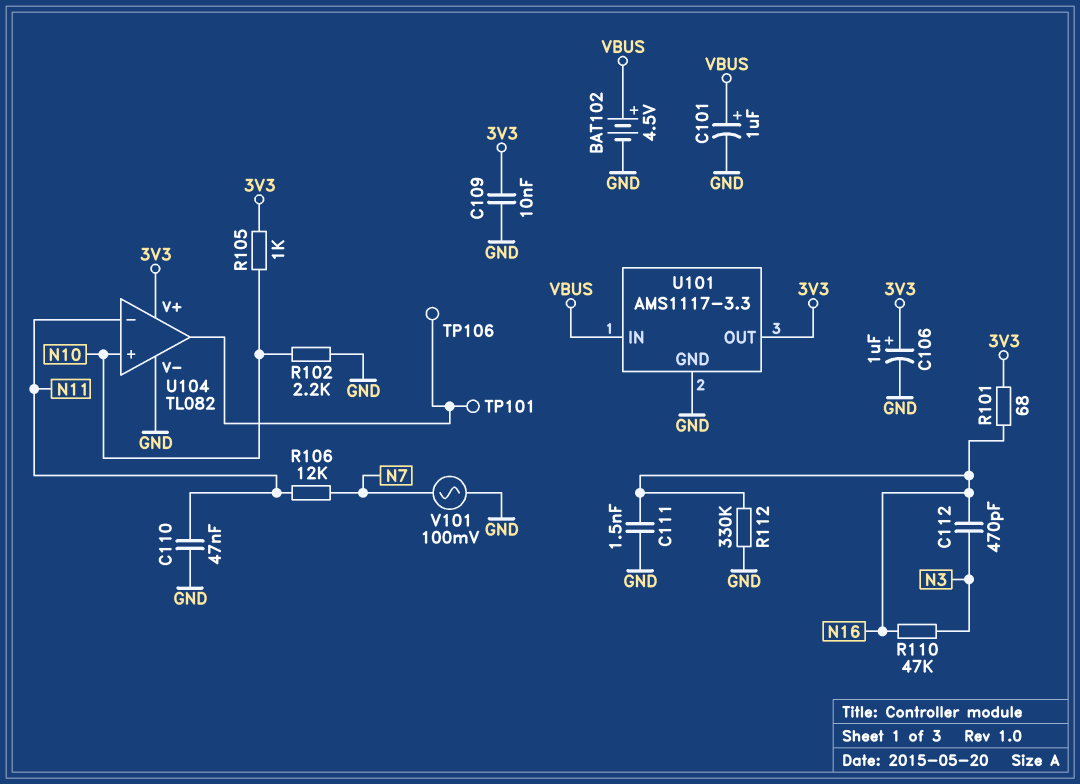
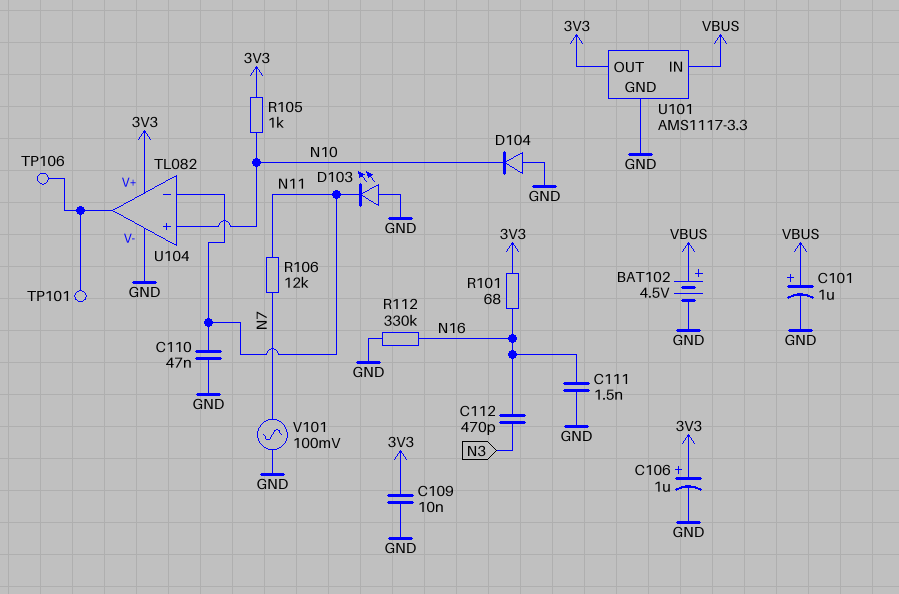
D103: none -> LED (A GND, K N11)
D104: none -> diode (A GND, K N10)
R102: 2.2k (GND, N10) -> none
R110: 47k (N3, N16) -> none

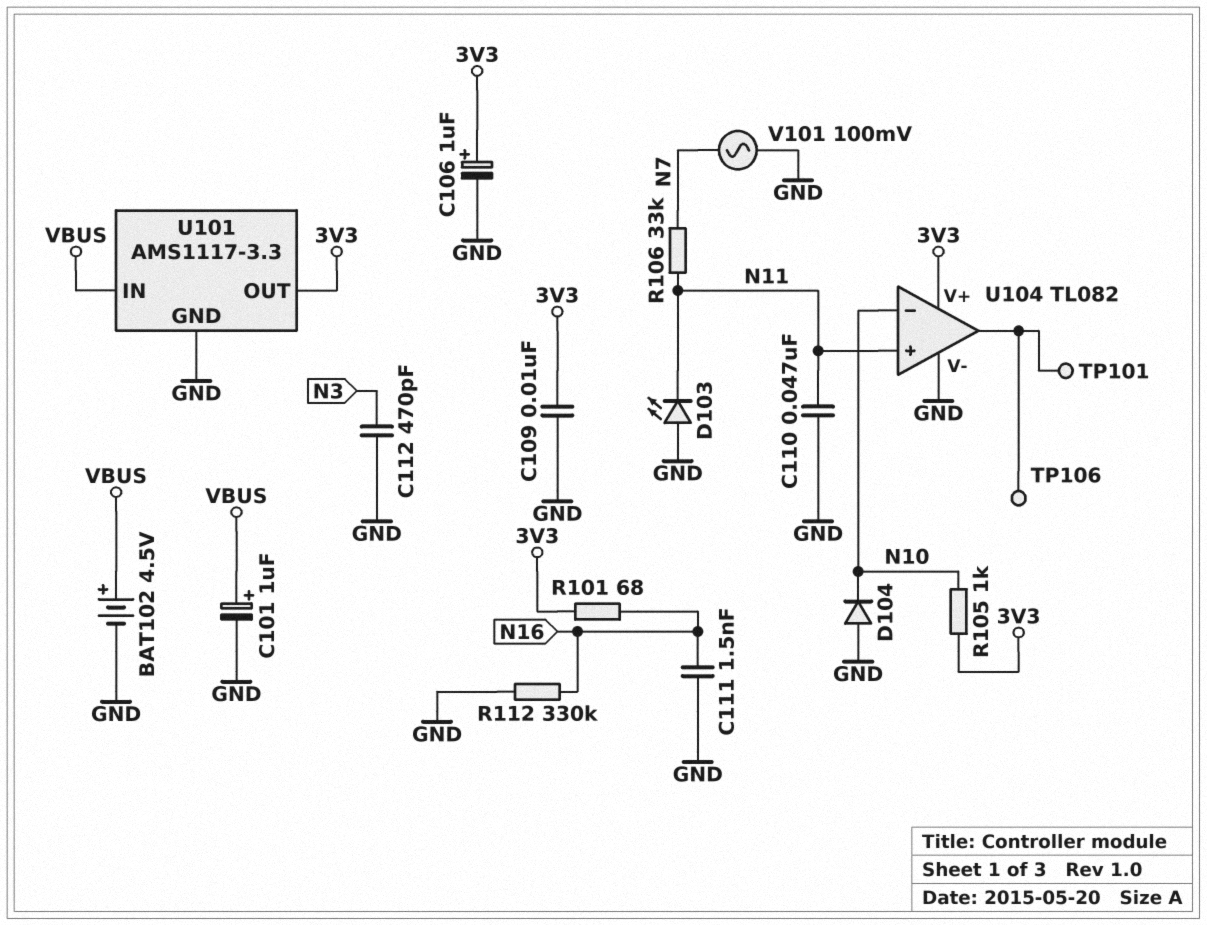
C112: 470pF (N3, N16) -> 470pF (GND, N3)
R106: 12k (N7, N11) -> 33k (N7, N11)
U104 pin in+: N10 -> N11
U104 pin in-: N11 -> N10

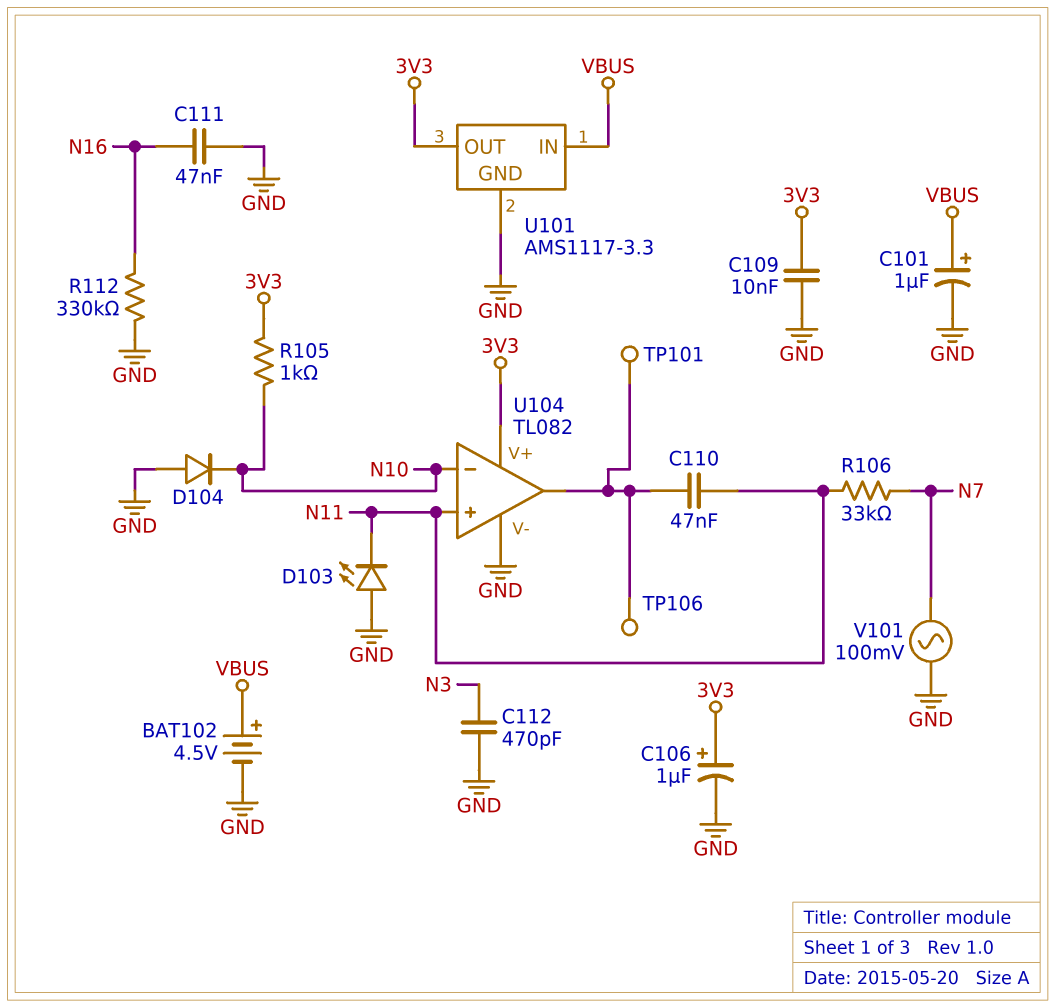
C110: 47nF (GND, N11) -> 47nF (N11, U104/out)
C111: 1.5nF (GND, N16) -> 47nF (GND, N16)
R101: 68 (3V3, N16) -> none

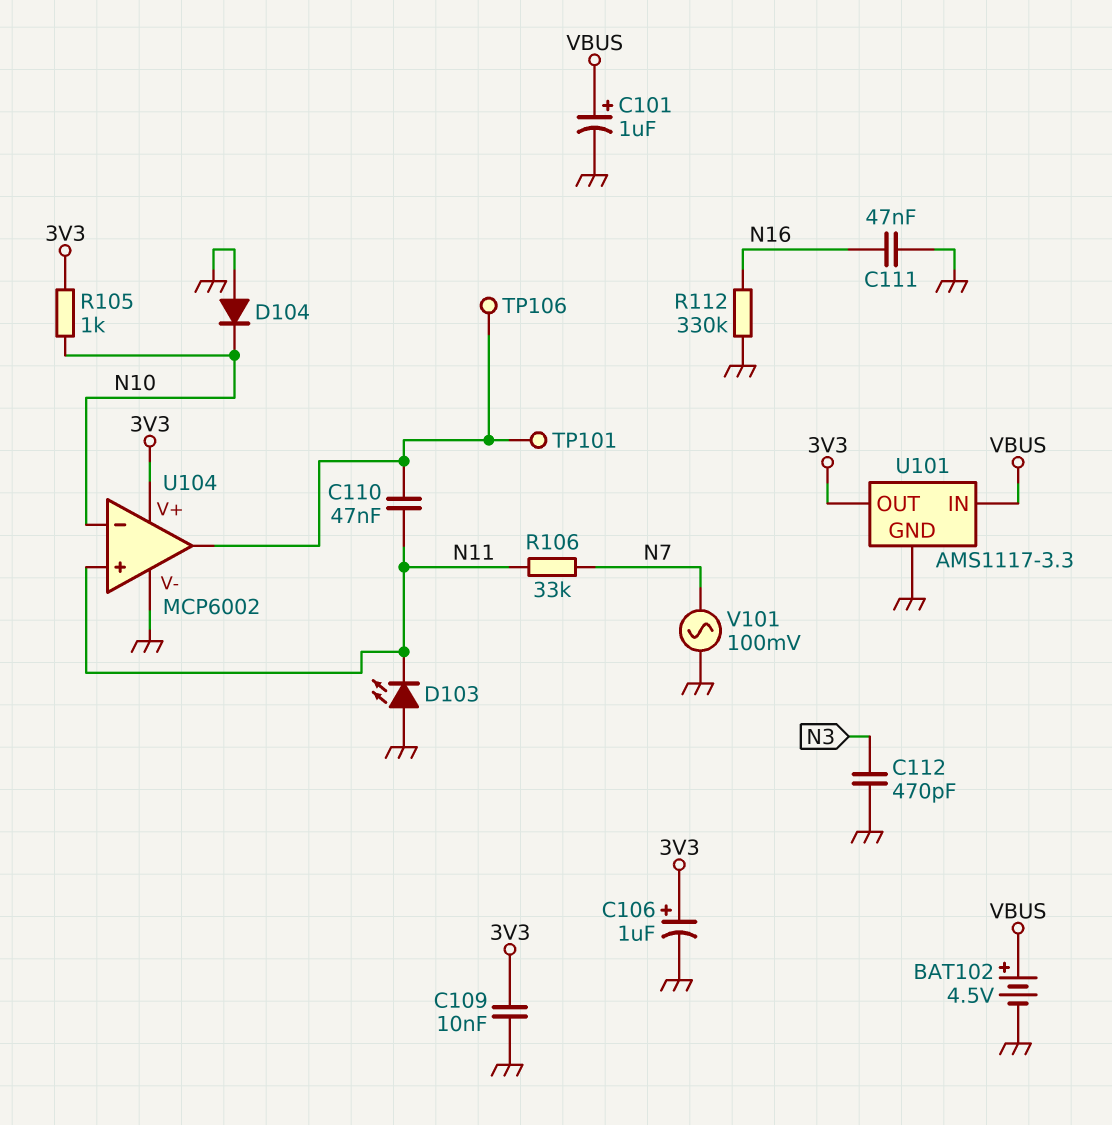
U104: TL082 -> MCP6002

